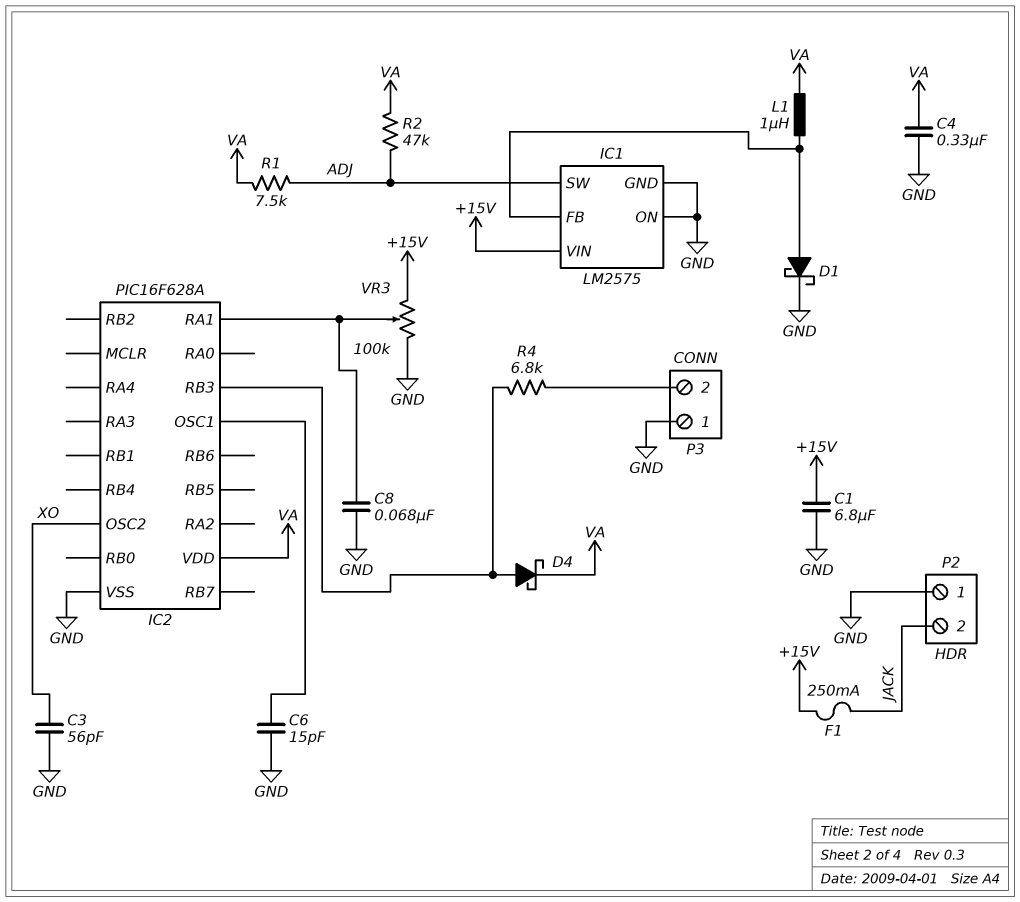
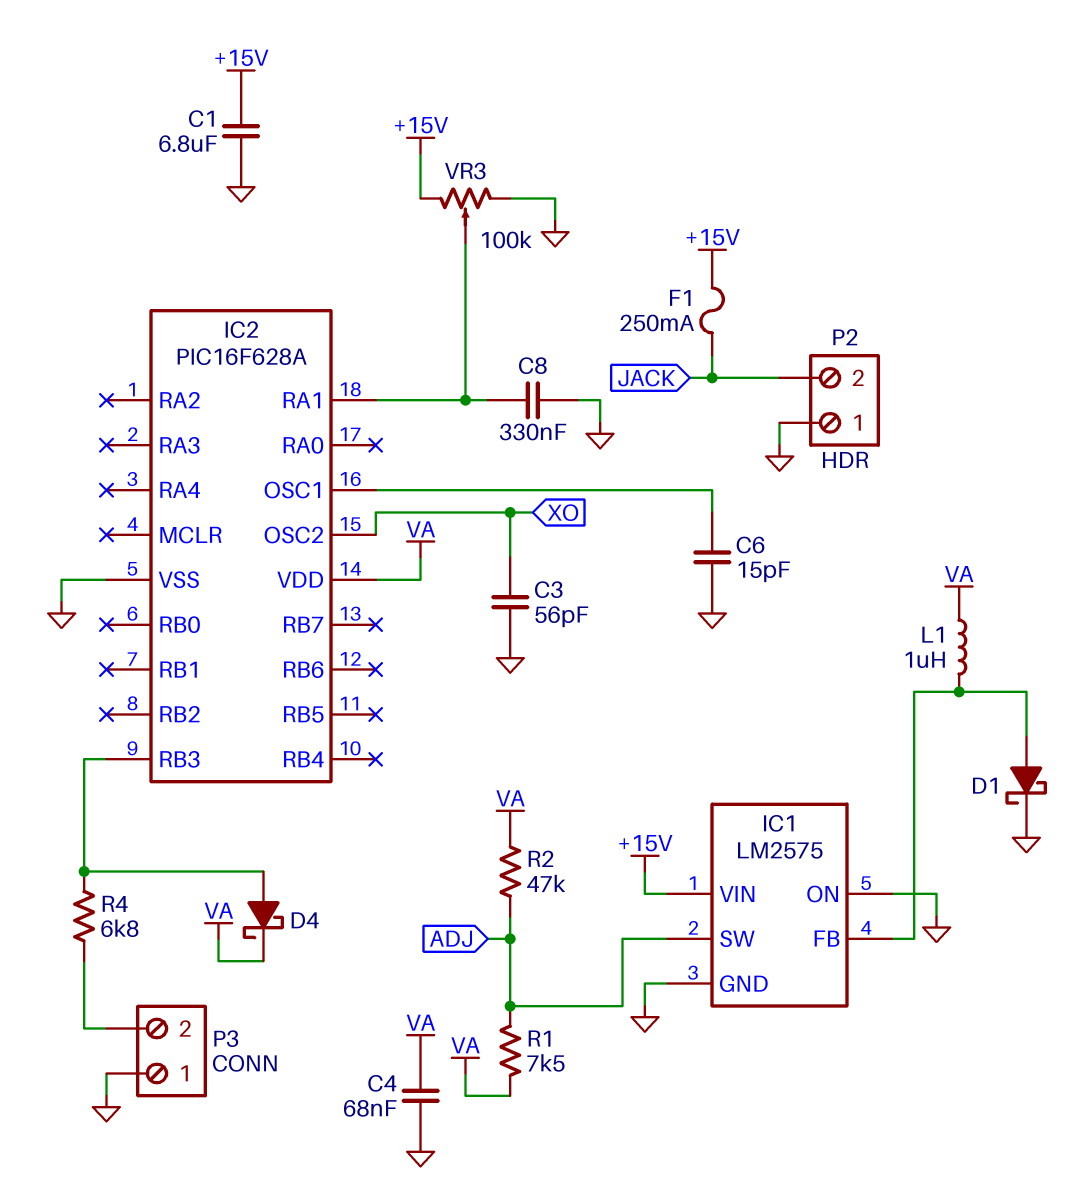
C4: 330nF (GND, VA) -> 68nF (GND, VA)
C8: 68nF (GND, IC2/RA1) -> 330nF (GND, IC2/RA1)

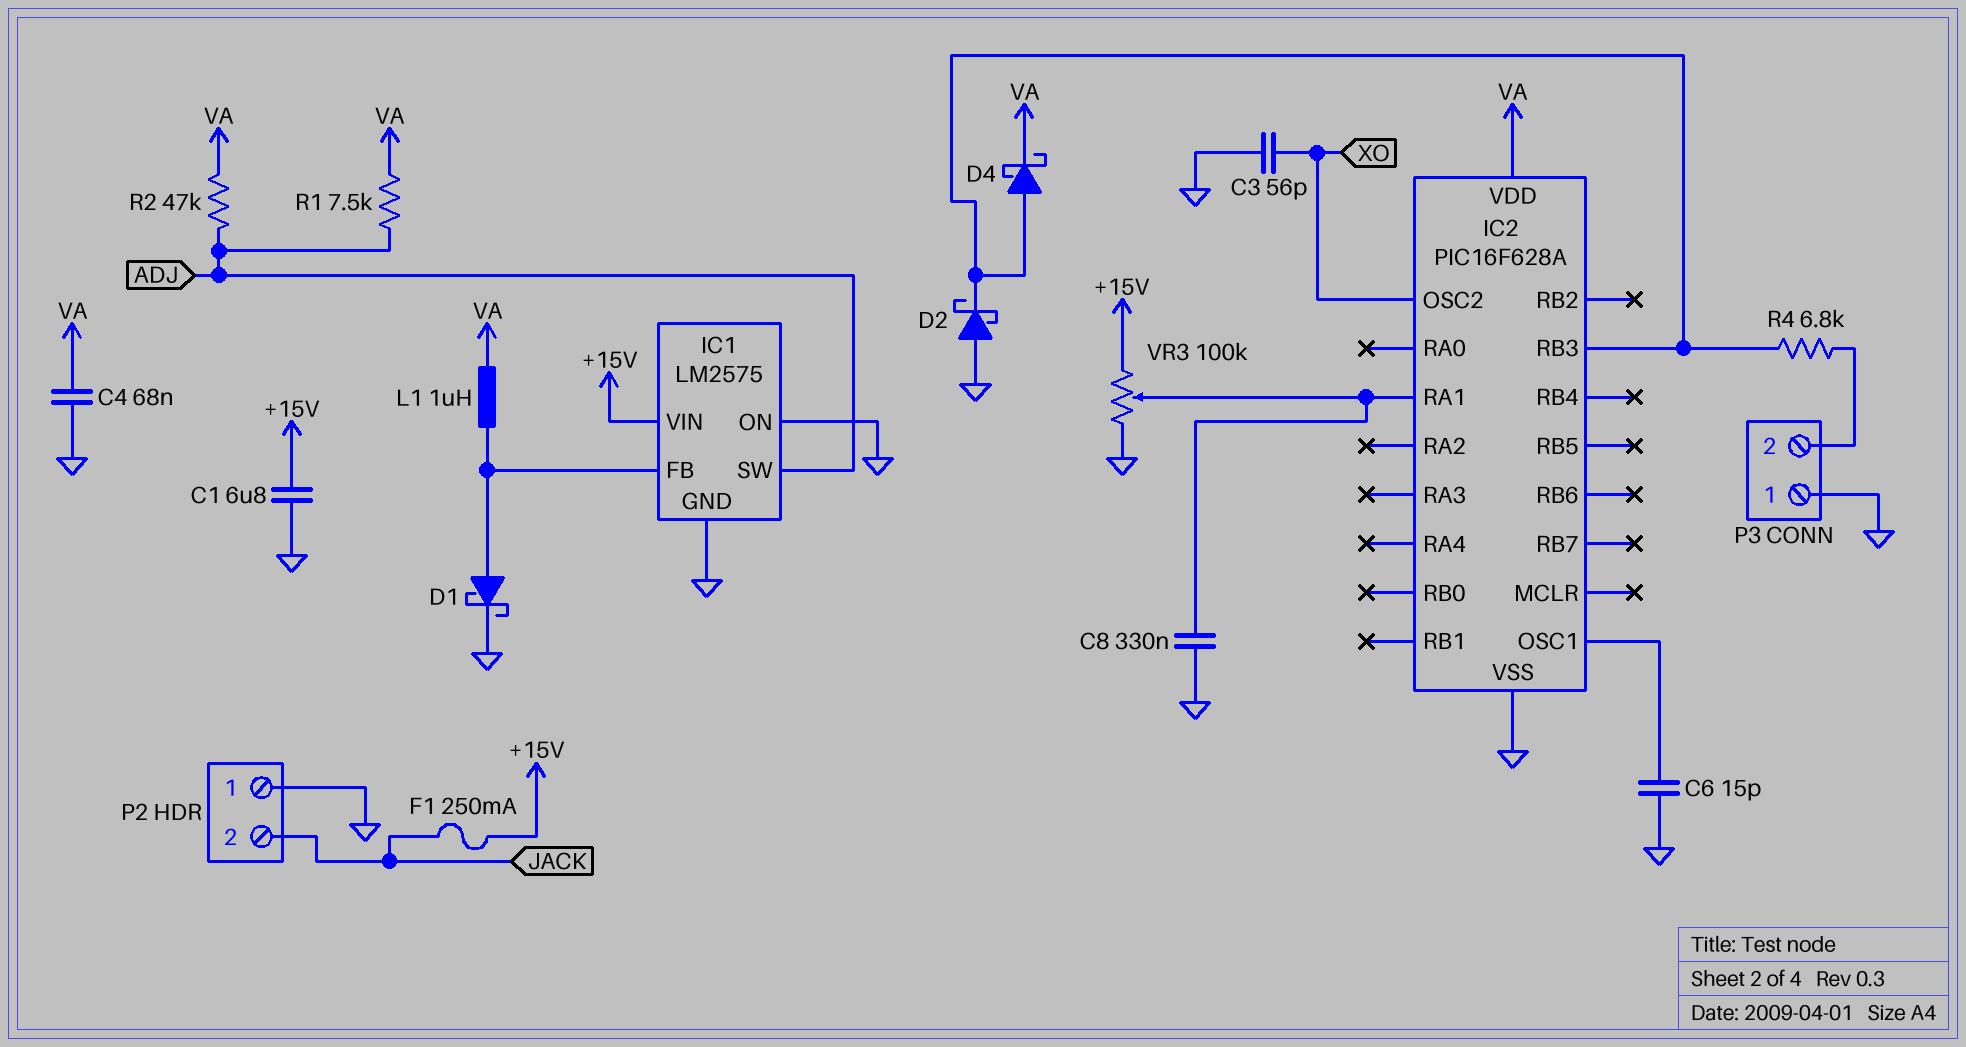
D2: none -> schottky (A GND, K IC2/RB3)

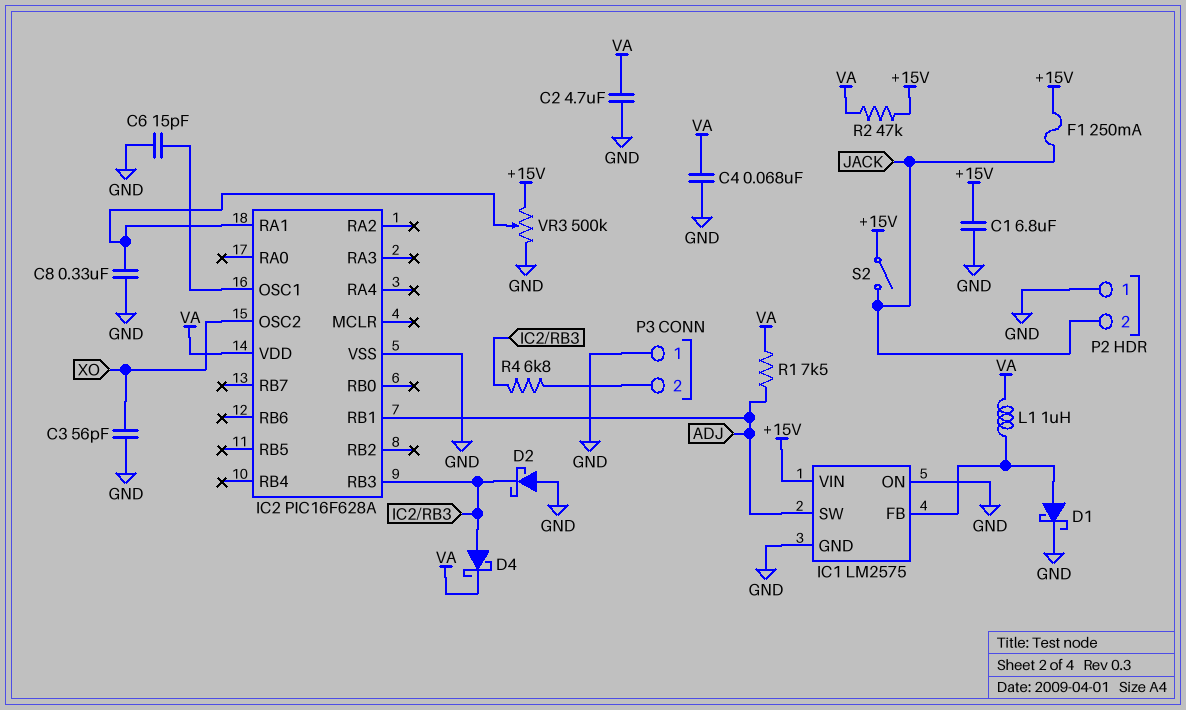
C2: none -> 4.7uF (GND, VA)
IC2 pin RB1: none -> ADJ
R2: 47k (ADJ, VA) -> 47k (+15V, VA)
S2: none -> switch (+15V, JACK)
VR3: 100k (+15V, GND, wiper IC2/RA1) -> 500k (+15V, GND, wiper IC2/RA1)

